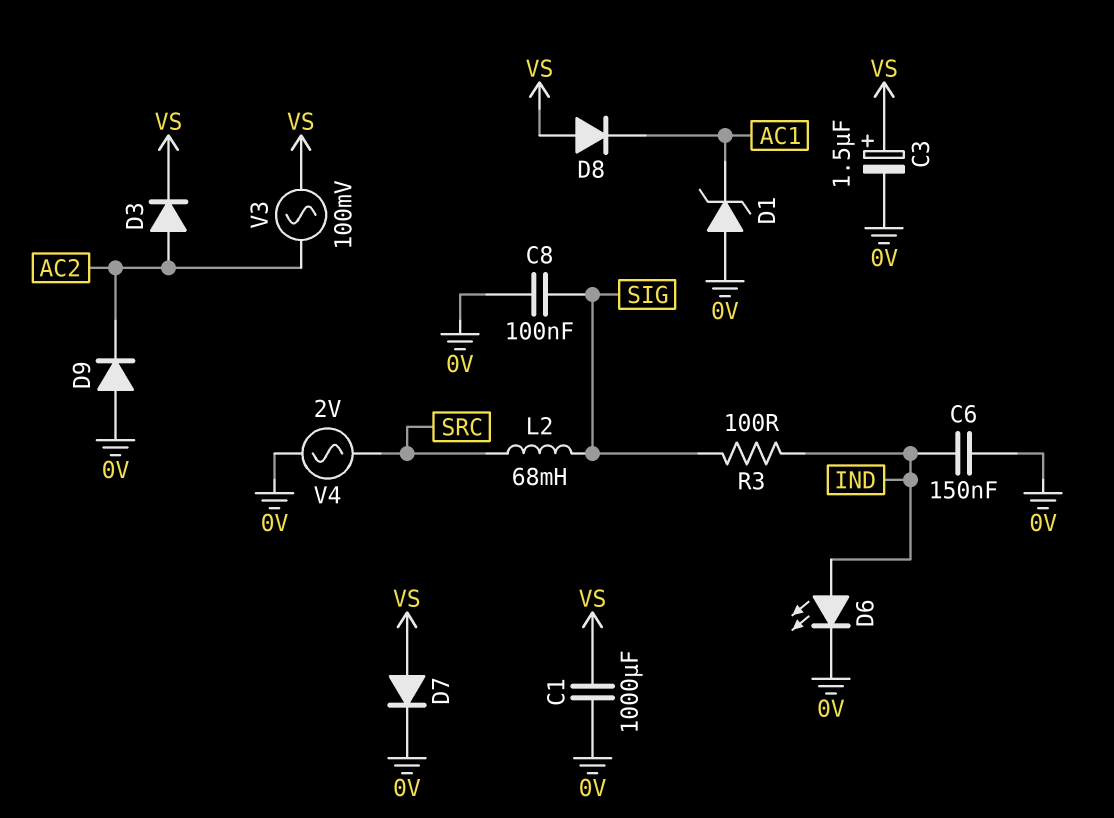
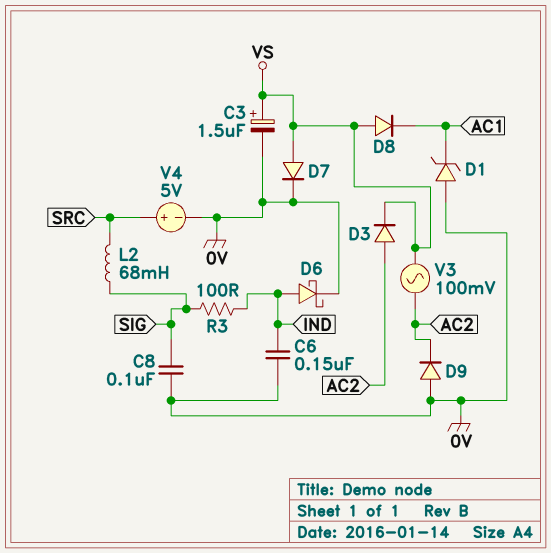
C1: 1000uF (0V, VS) -> none
D6: LED (A IND, K 0V) -> schottky (A IND, K 0V)
V4: AC 2V (0V, SRC) -> 5V (plus SRC, minus 0V)

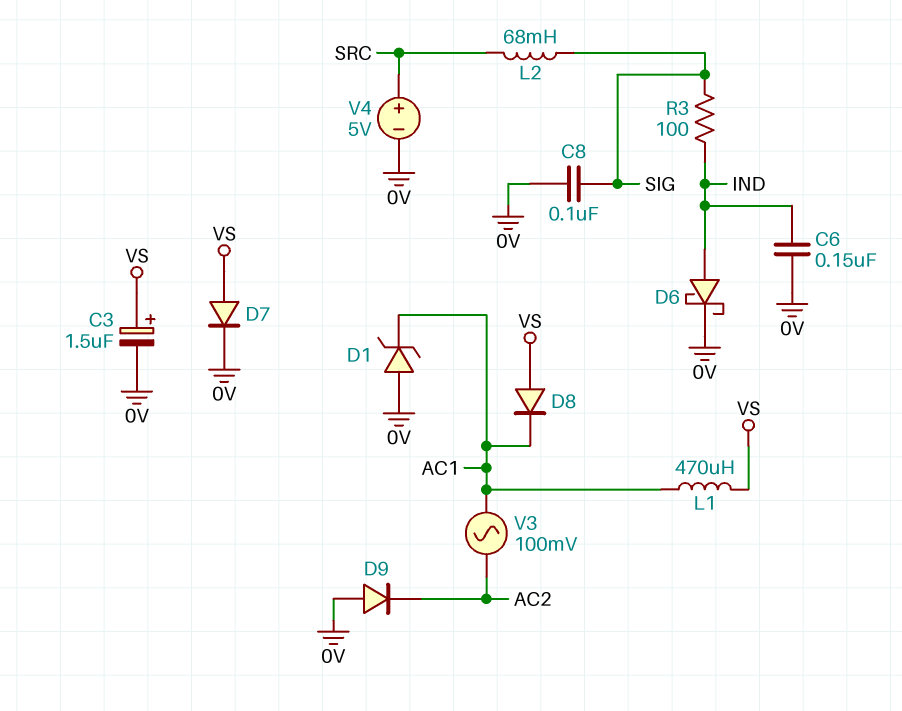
D3: diode (A AC2, K VS) -> none
L1: none -> 470uH (AC1, VS)
V3: AC 100mV (AC2, VS) -> AC 100mV (AC1, AC2)

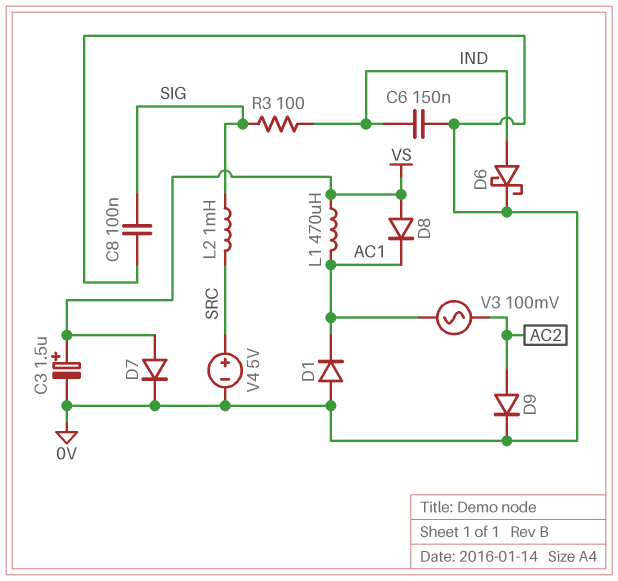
D1: zener (A 0V, K AC1) -> diode (A 0V, K AC1)
D9: diode (A 0V, K AC2) -> diode (A AC2, K 0V)
L2: 68mH (SIG, SRC) -> 1mH (SIG, SRC)

